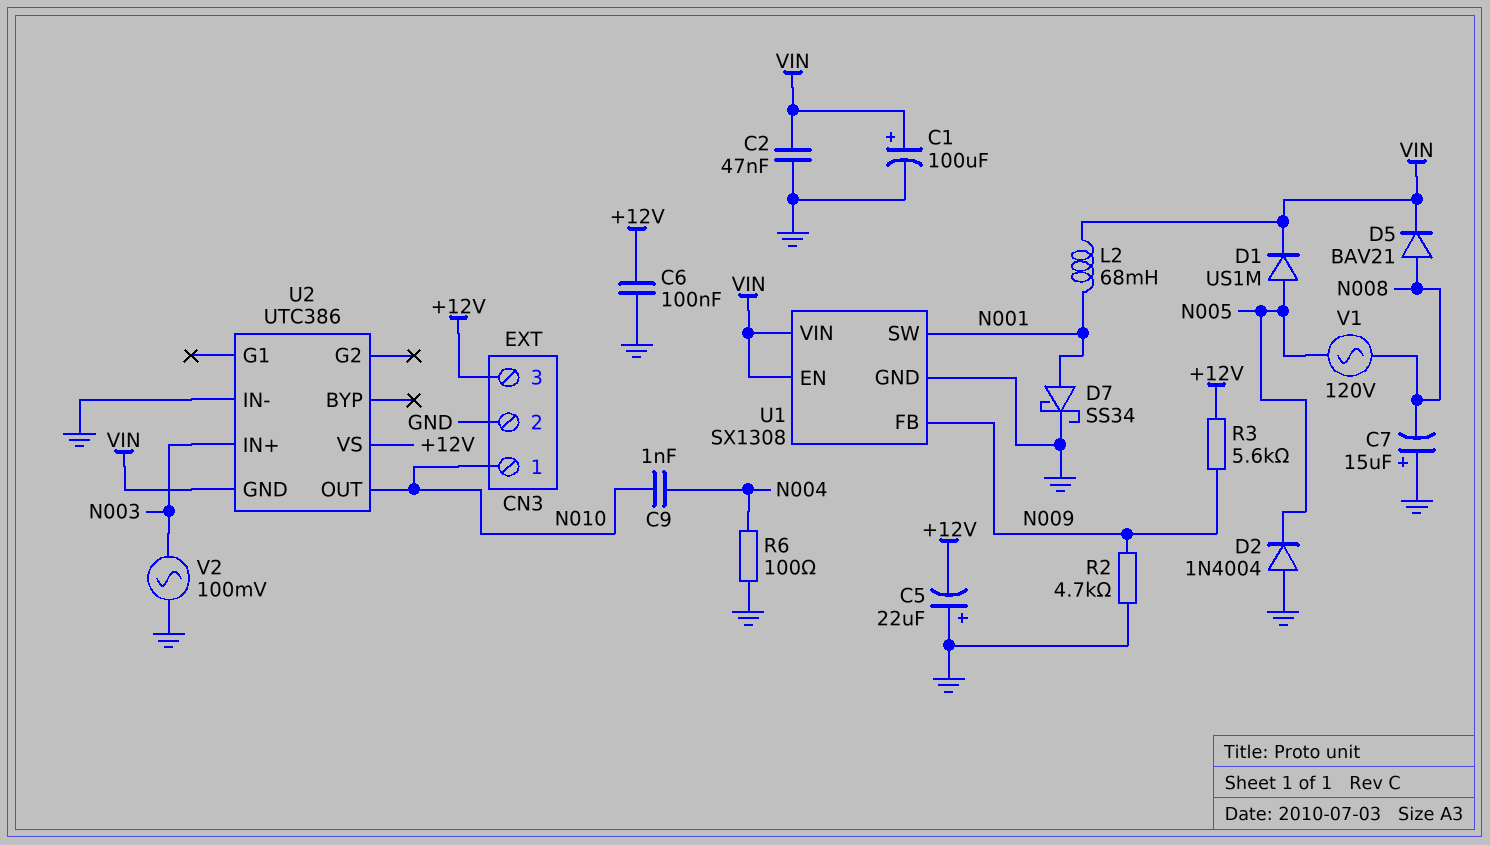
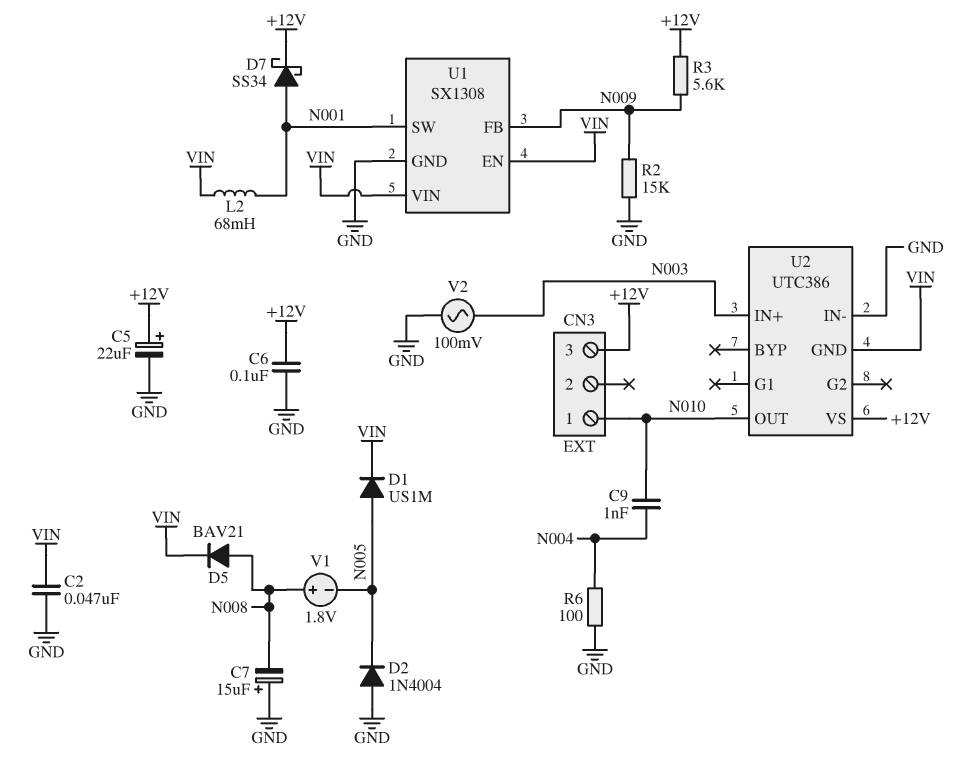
C1: 100uF (plus VIN, minus GND) -> none
C5: 22uF (plus GND, minus +12V) -> 22uF (plus +12V, minus GND)
CN3 pin 2: GND -> none
D7: schottky SS34 (A N001, K GND) -> schottky SS34 (A N001, K +12V)
R2: 4.7k (GND, N009) -> 15k (GND, N009)
V1: AC 120V (N005, N008) -> 1.8V (plus N008, minus N005)

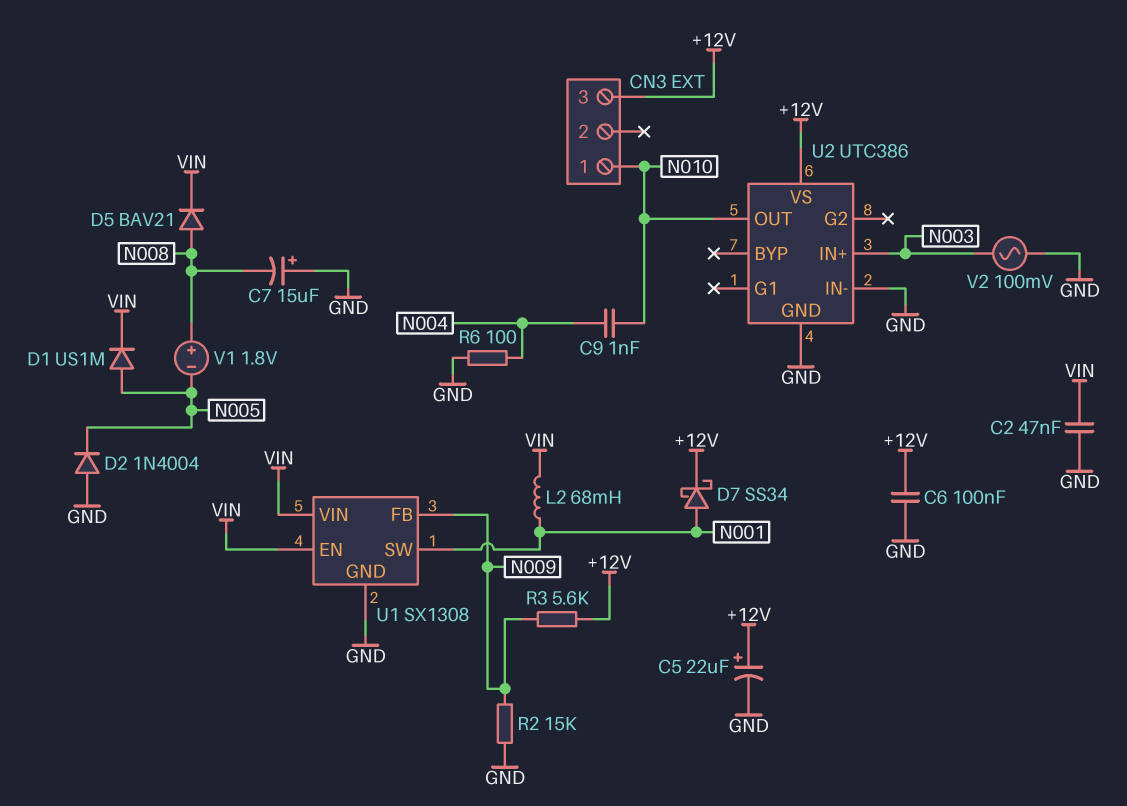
U2 pin GND: VIN -> GND

